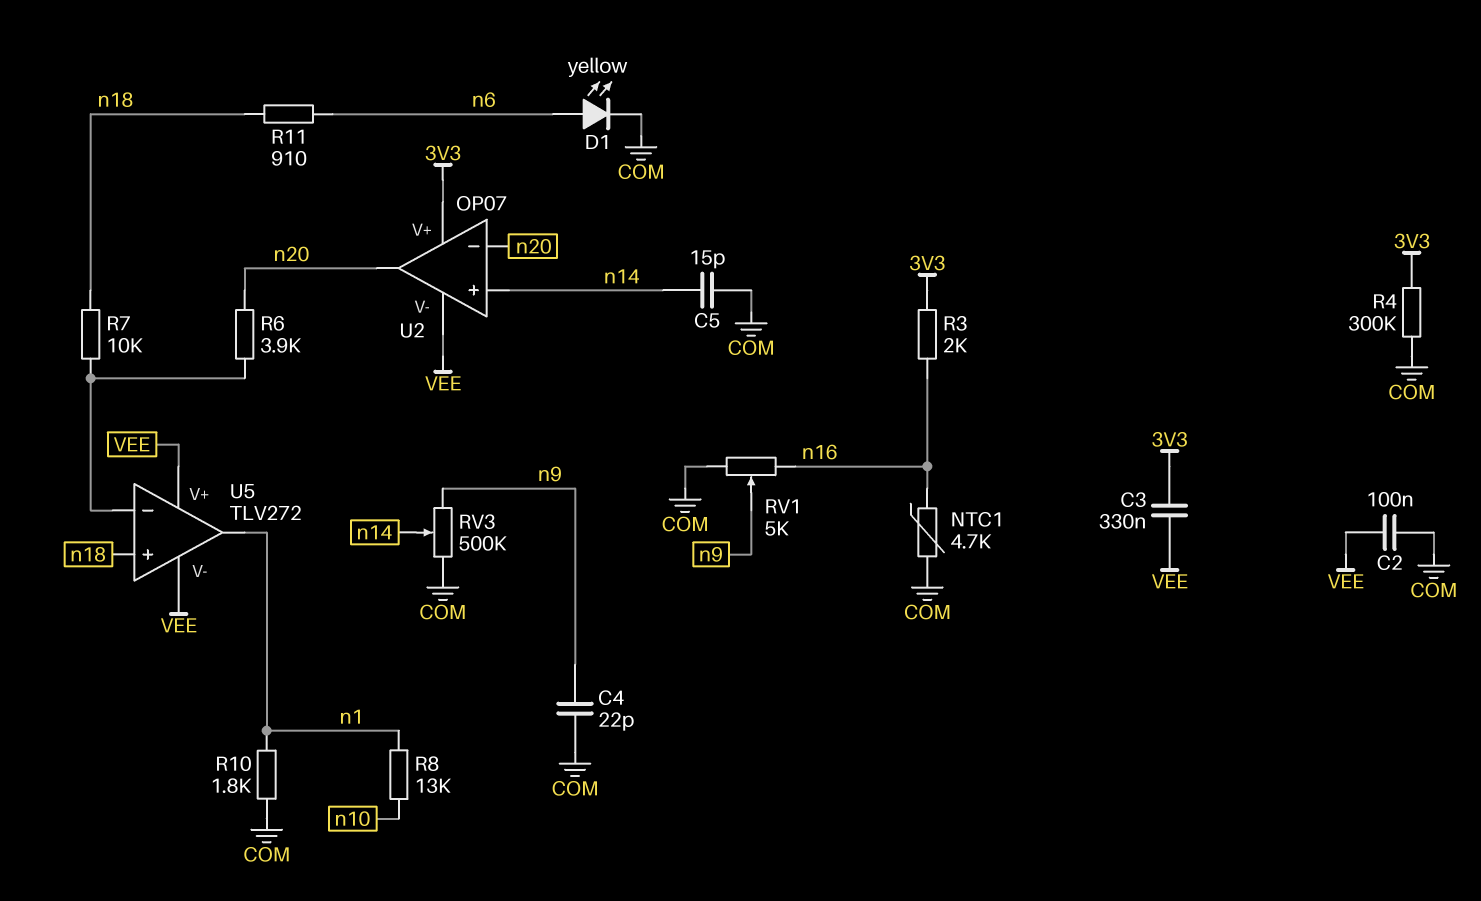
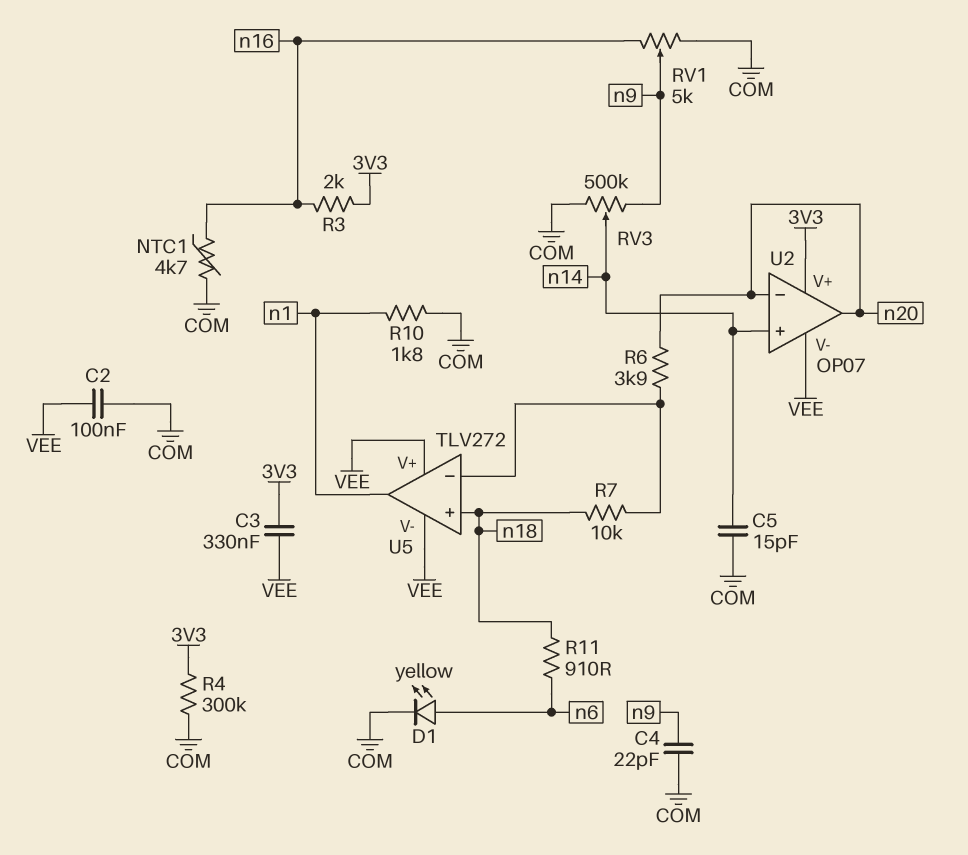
R8: 13k (n1, n10) -> none

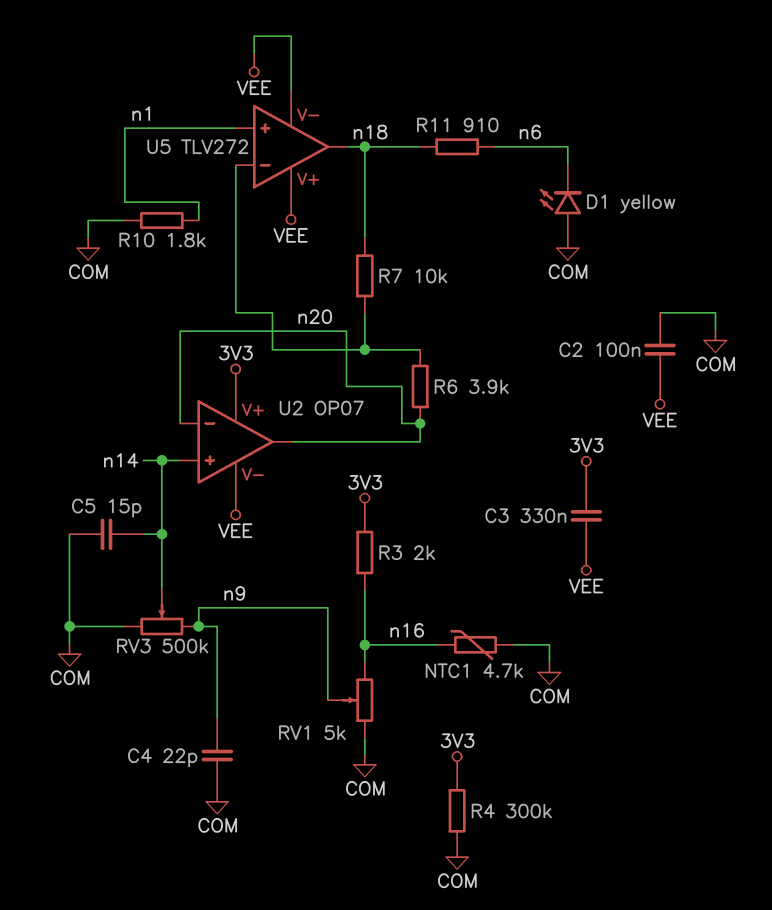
D1: LED yellow (A n6, K COM) -> LED yellow (A COM, K n6)
U5 pin in+: n18 -> n1
U5 pin out: n1 -> n18

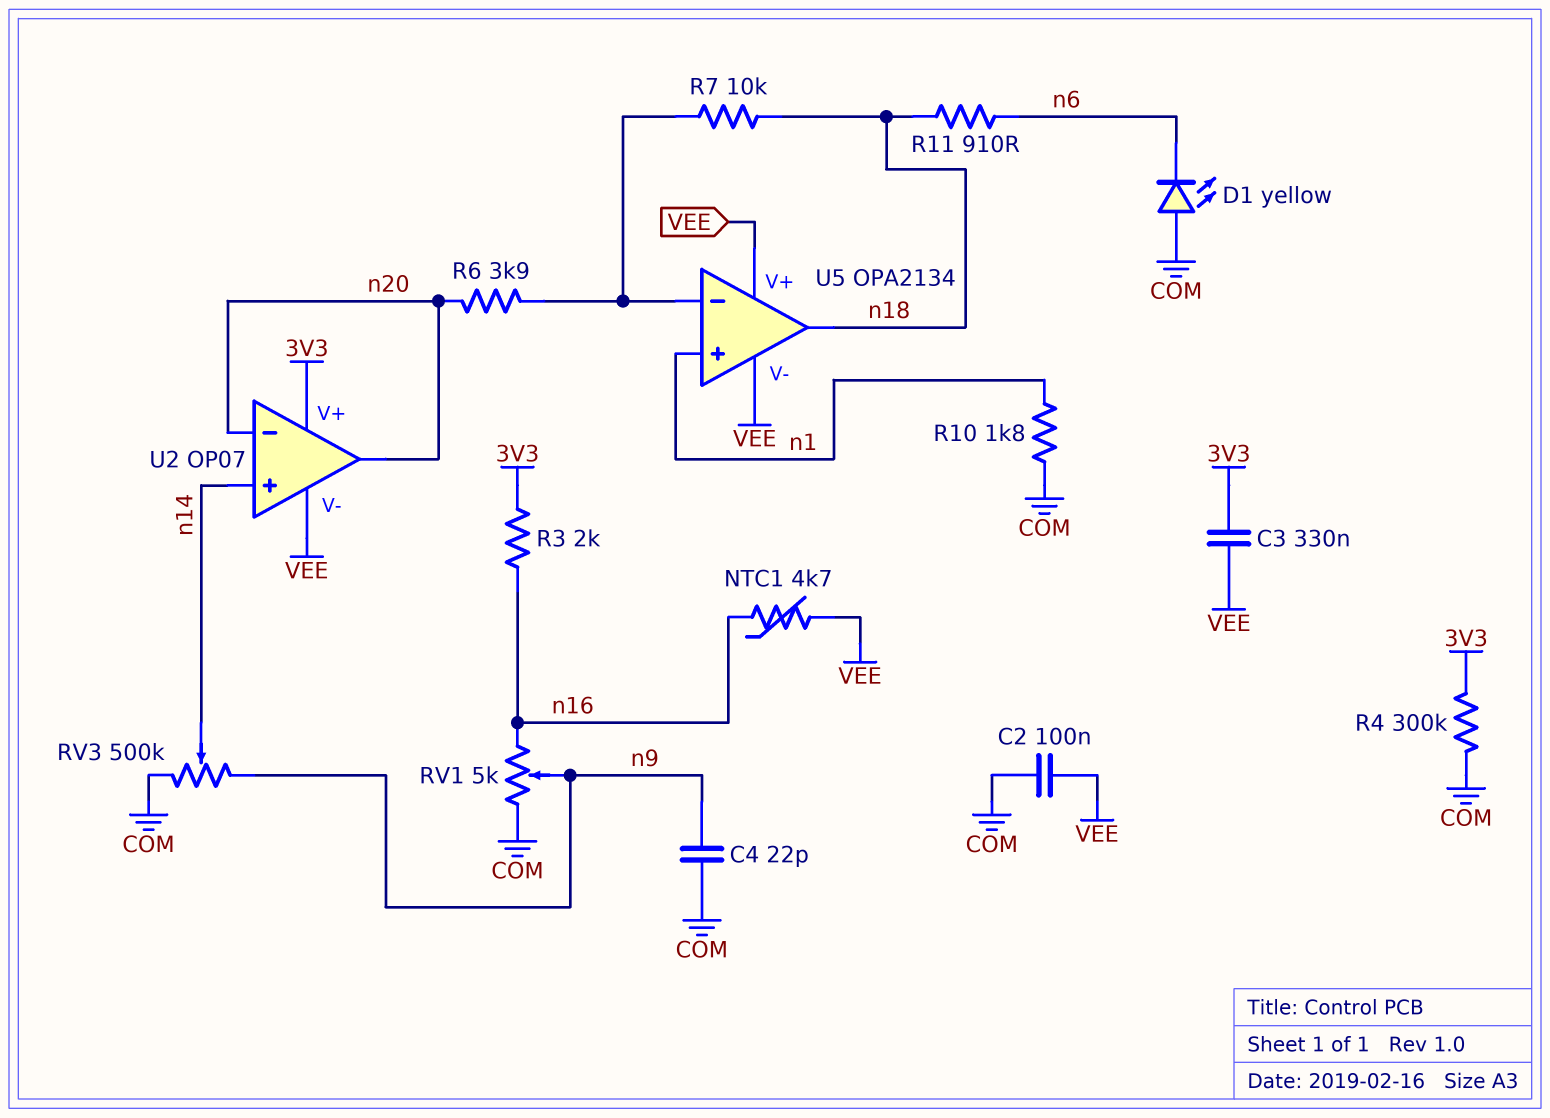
C5: 15pF (COM, n14) -> none
NTC1: 4.7k (COM, n16) -> 4.7k (VEE, n16)
U5: TLV272 -> OPA2134

